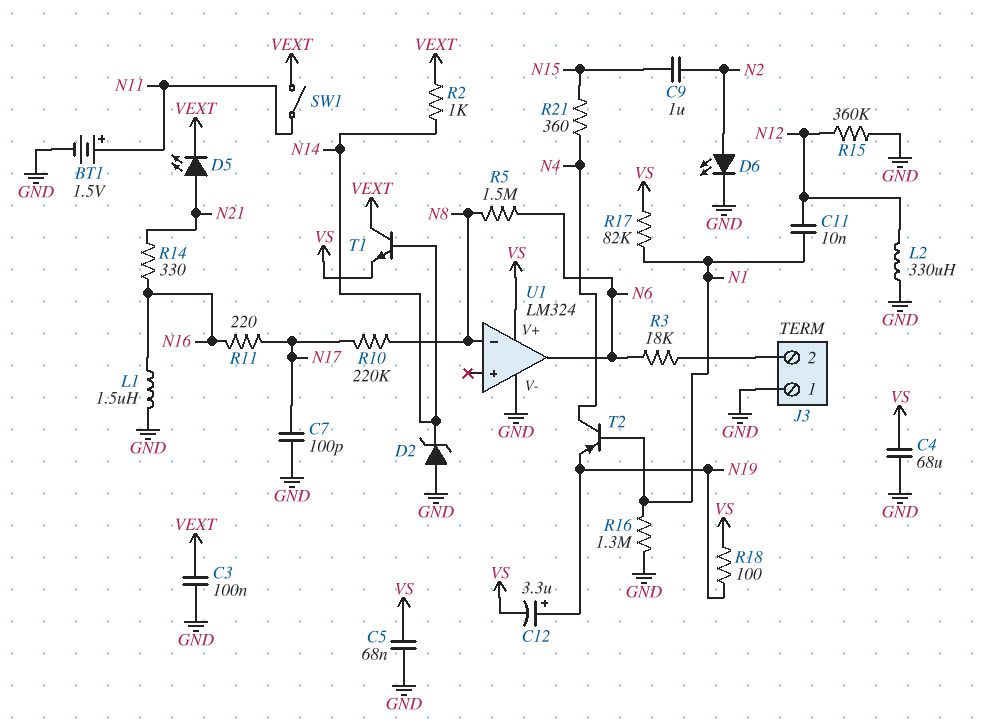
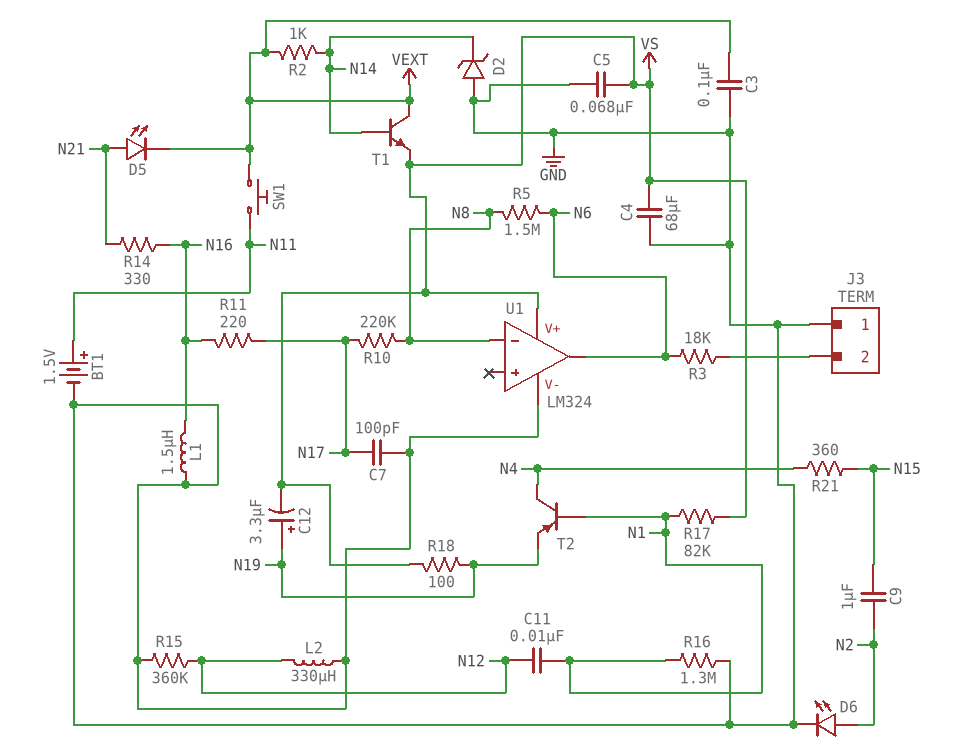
SW1: switch (N11, VEXT) -> button (N11, VEXT)

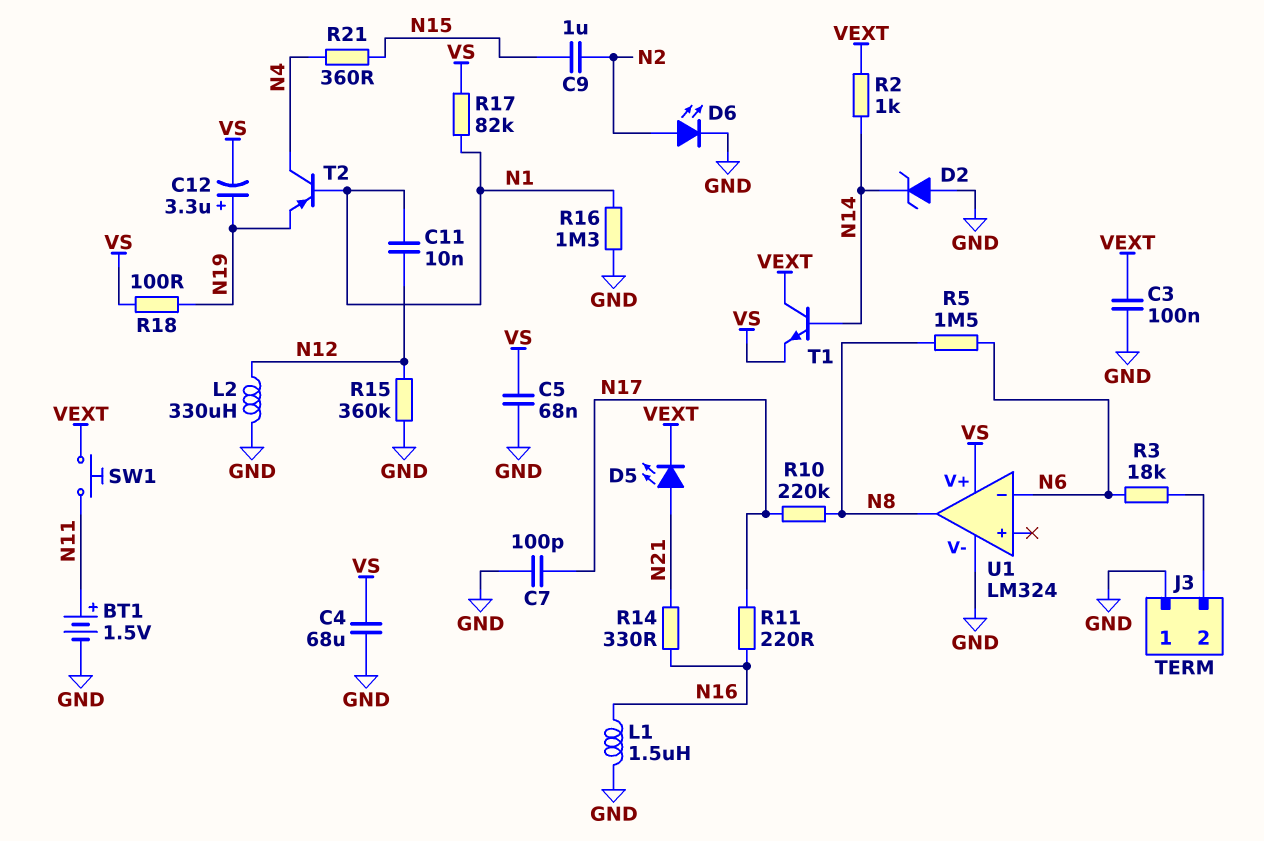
U1 pin in-: N8 -> N6
U1 pin out: N6 -> N8

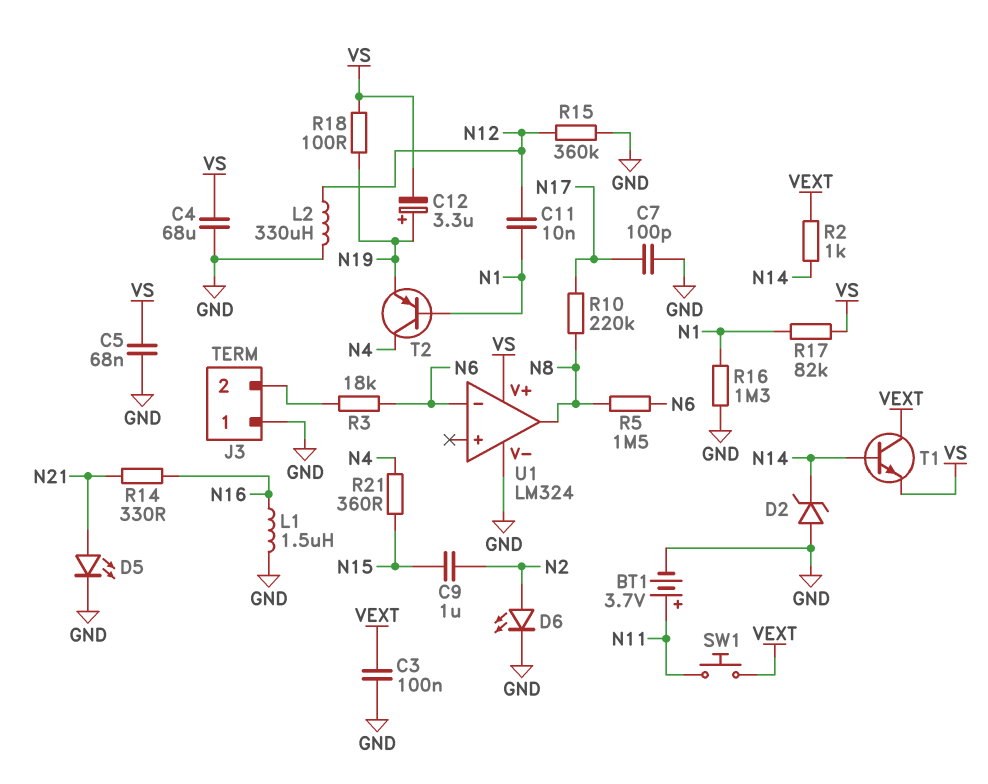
BT1: 1.5V (plus N11, minus GND) -> 3.7V (plus N11, minus GND)
D5: LED (A N21, K VEXT) -> LED (A N21, K GND)
R11: 220 (N16, N17) -> none

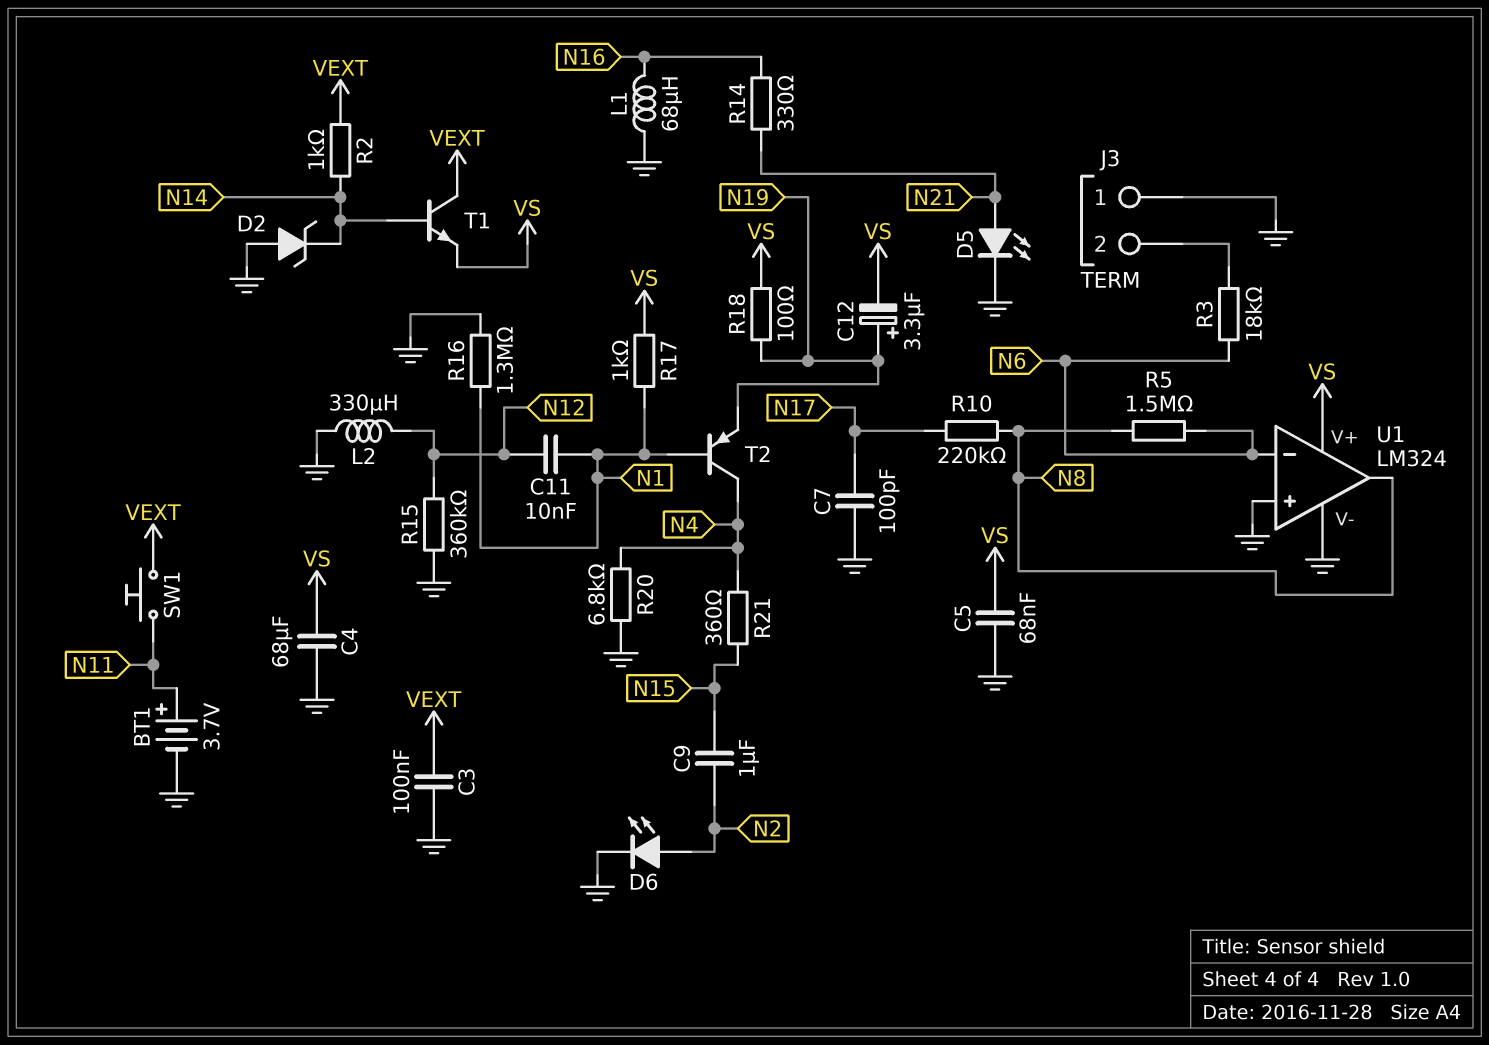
L1: 1.5uH (GND, N16) -> 68uH (GND, N16)
R17: 82k (N1, VS) -> 1k (N1, VS)
R20: none -> 6.8k (GND, N4)
U1 pin in+: none -> GND

